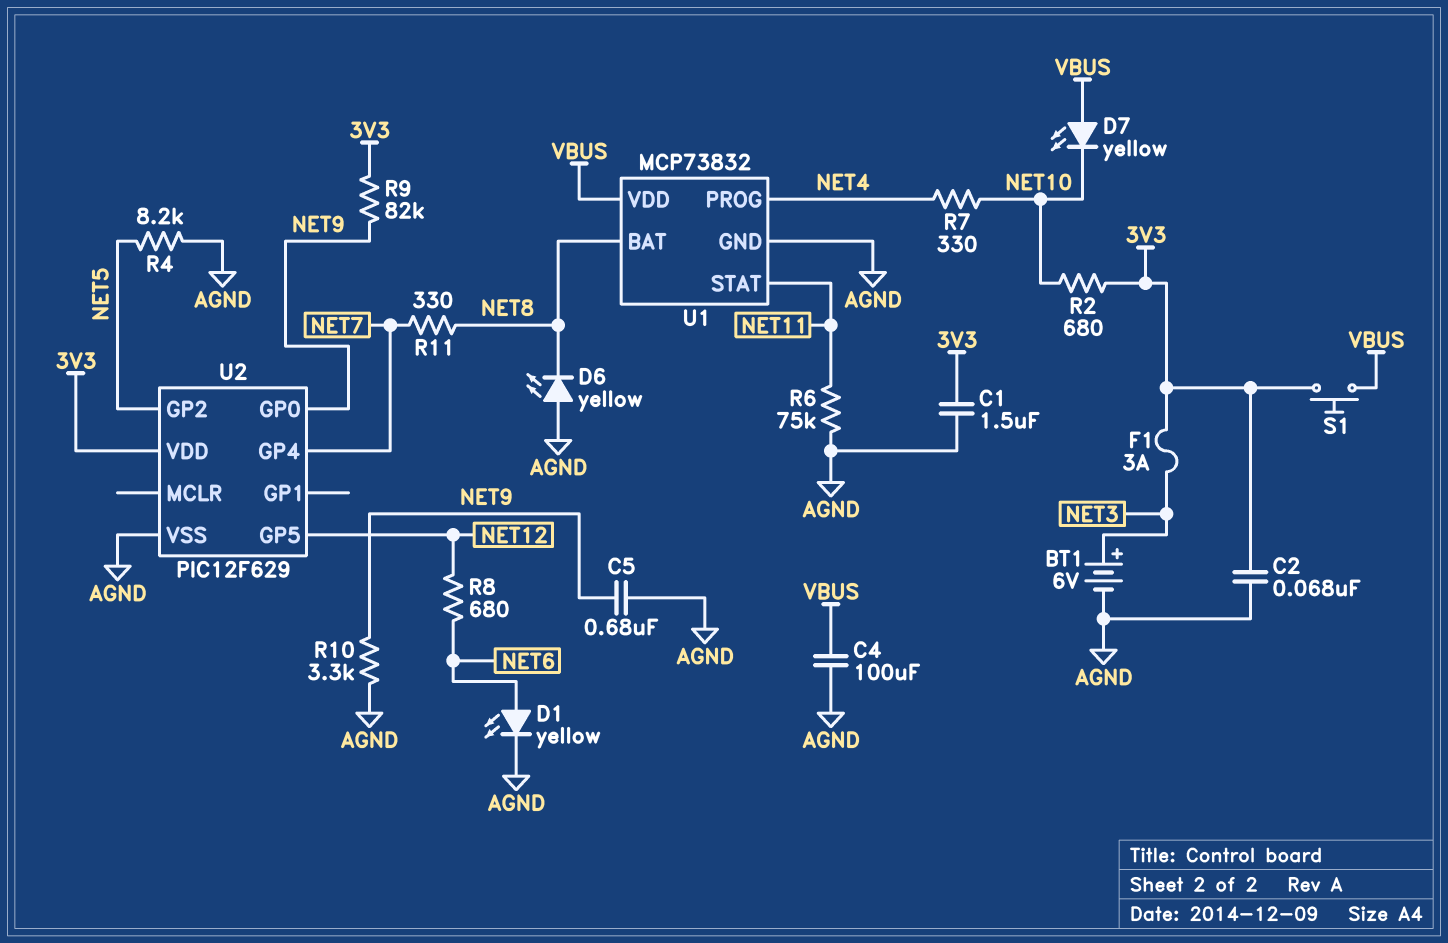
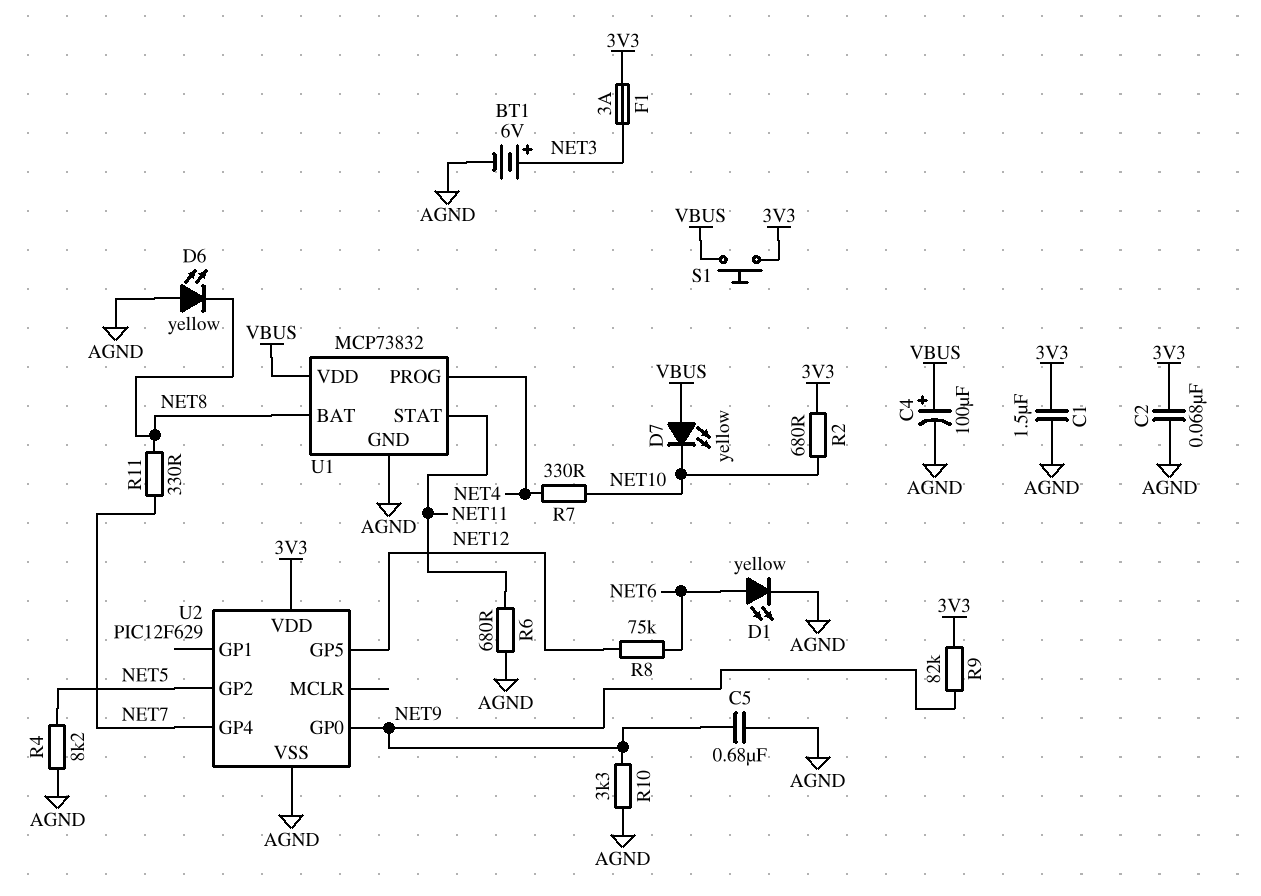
C4: 100uF (AGND, VBUS) -> 100uF (plus VBUS, minus AGND)
R6: 75k (AGND, NET11) -> 680 (AGND, NET11)
R8: 680 (NET6, NET12) -> 75k (NET6, NET12)

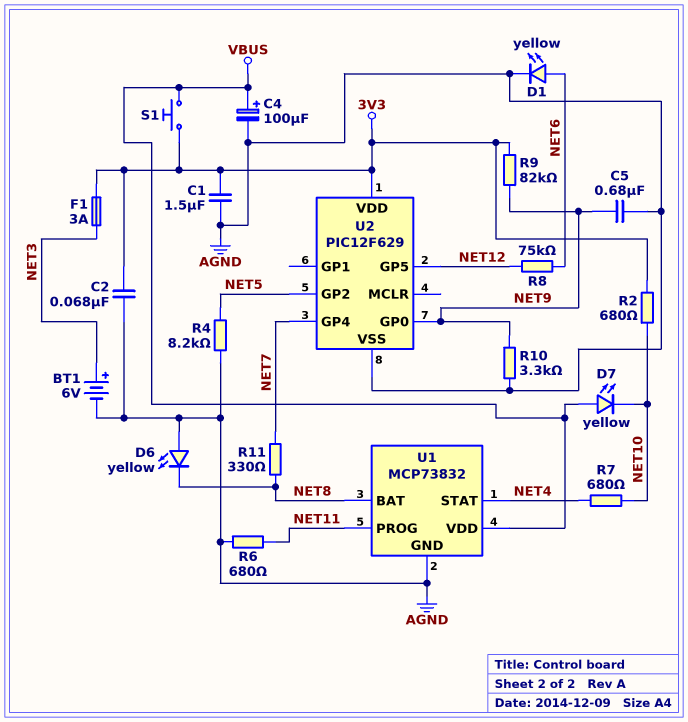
R7: 330 (NET4, NET10) -> 680 (NET4, NET10)
U1 pin PROG: NET4 -> NET11
U1 pin STAT: NET11 -> NET4

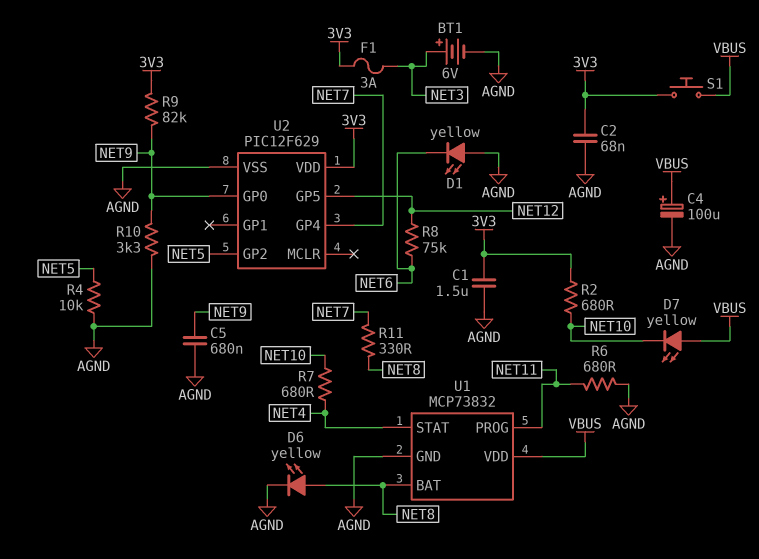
D1: LED yellow (A NET6, K AGND) -> LED yellow (A AGND, K NET6)
D6: LED yellow (A AGND, K NET8) -> LED yellow (A NET8, K AGND)
R4: 8.2k (AGND, NET5) -> 10k (AGND, NET5)

